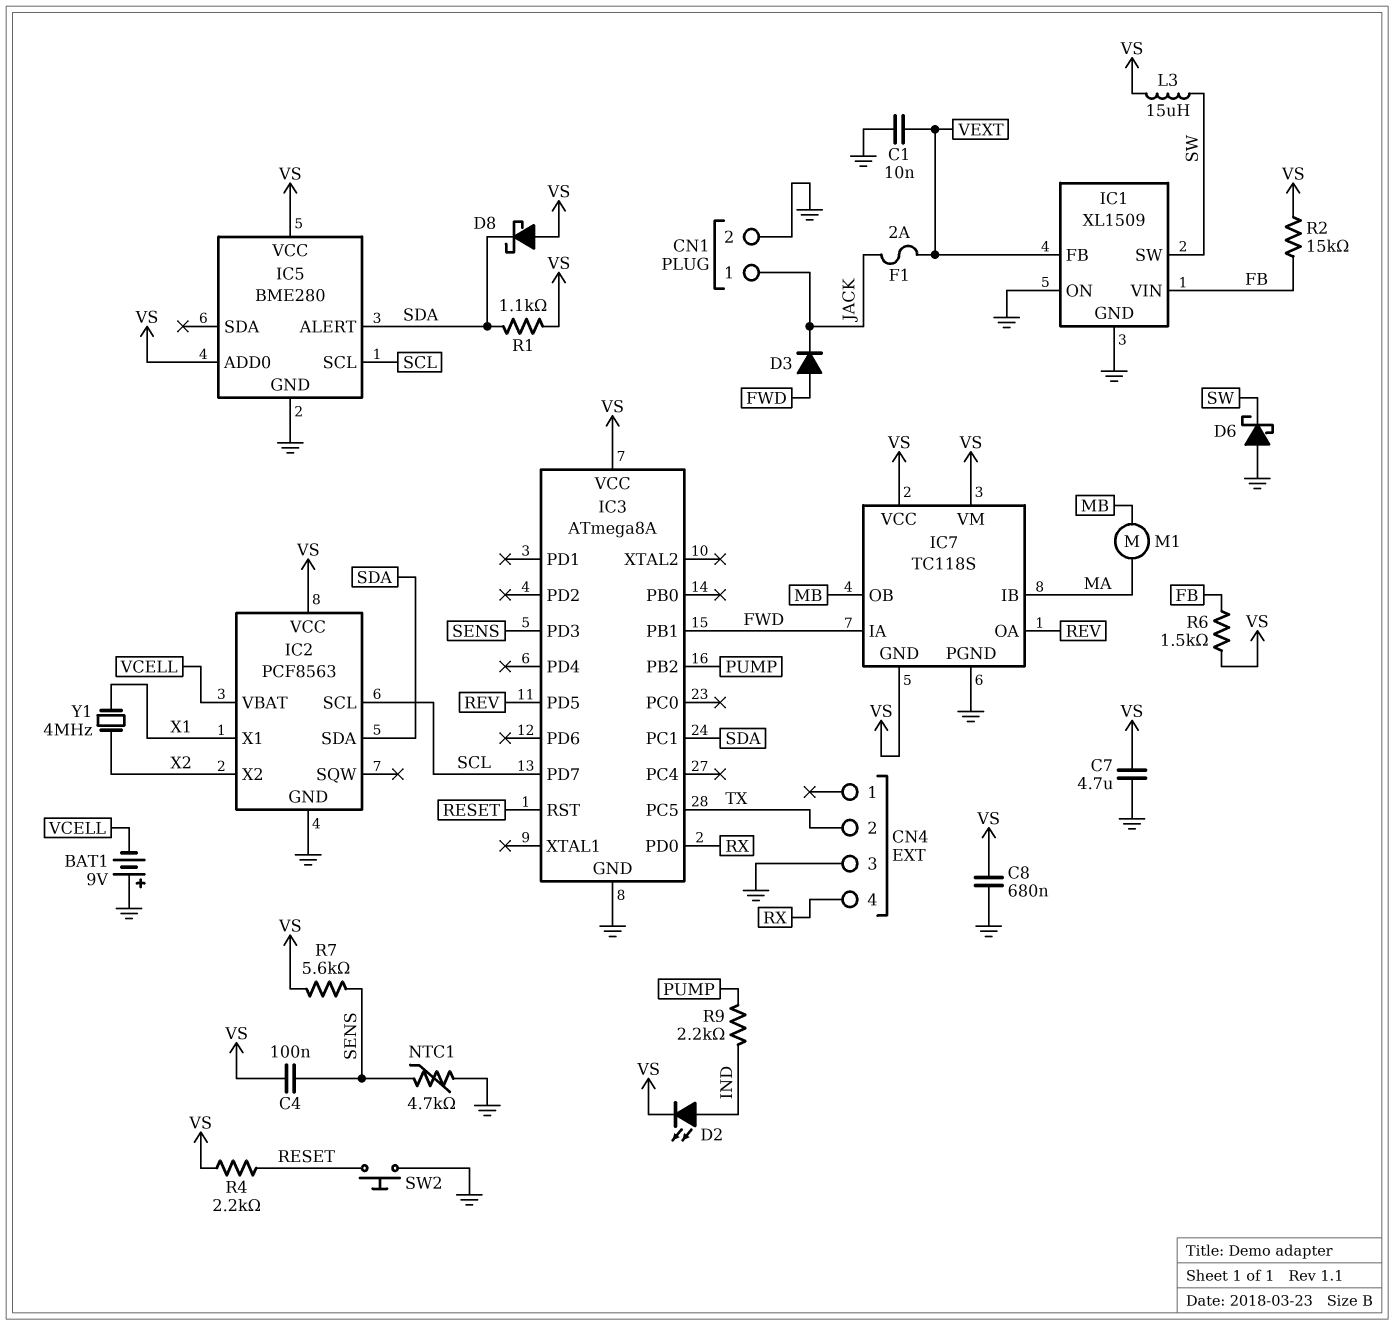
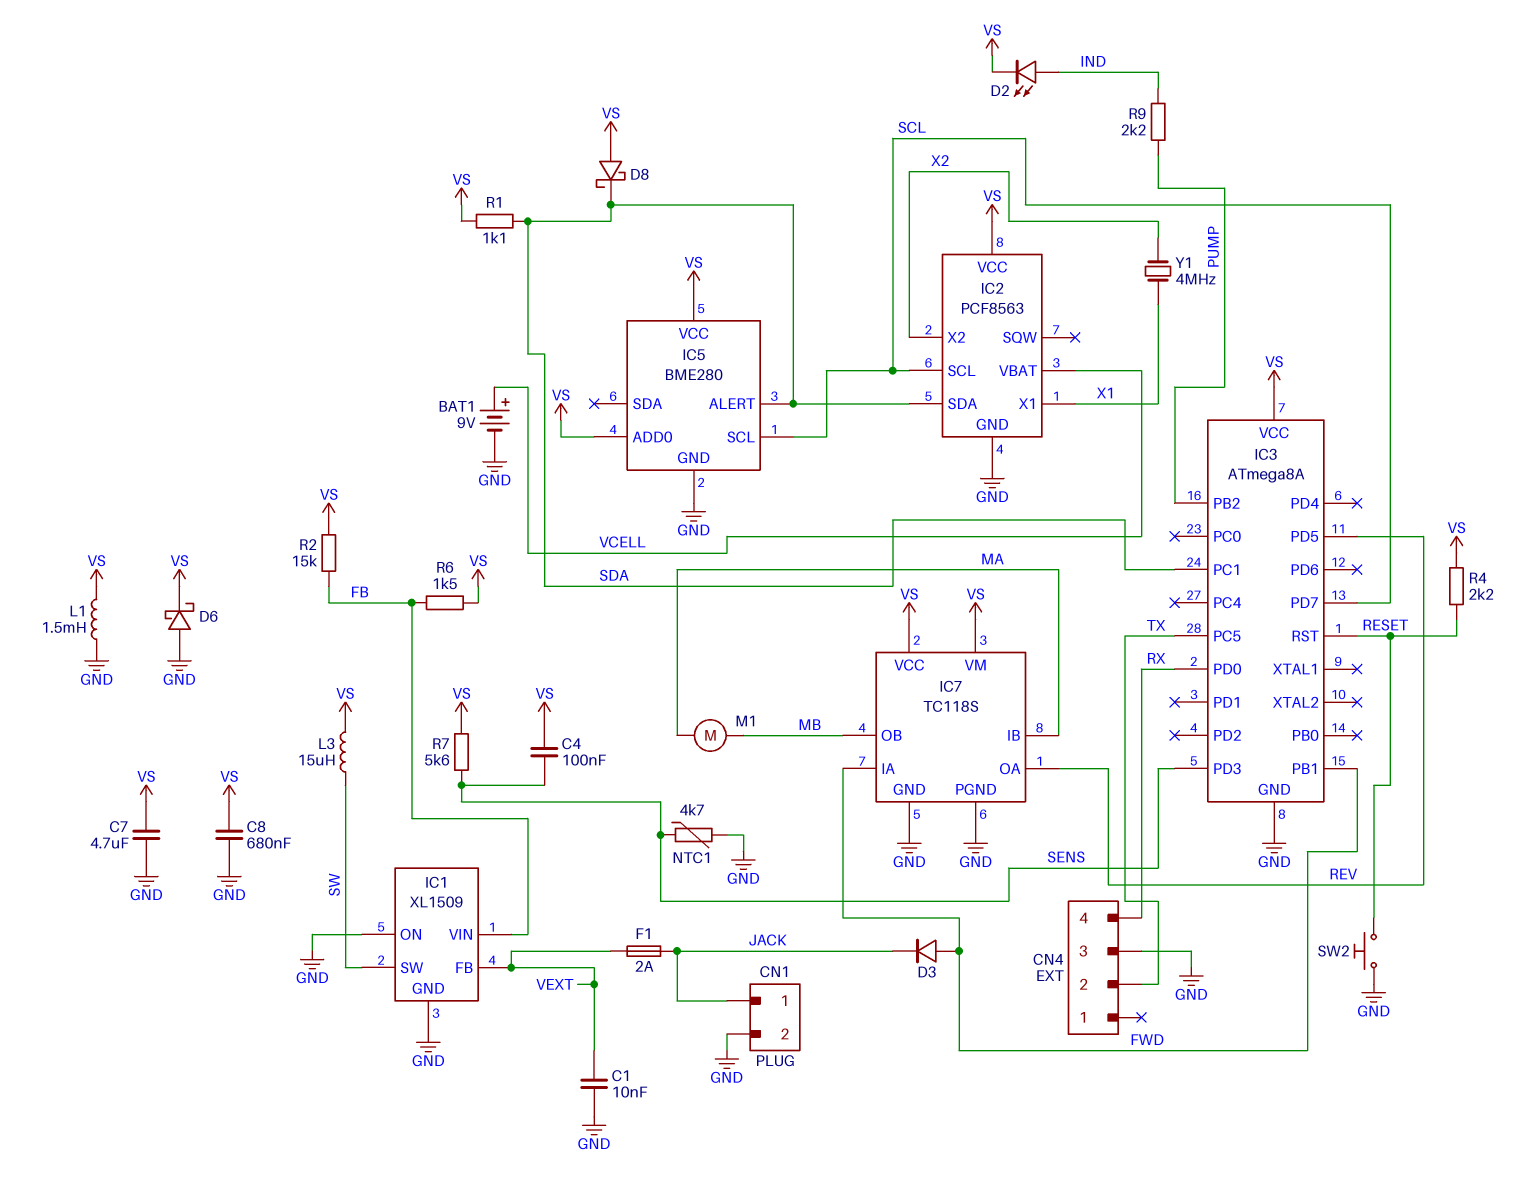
BAT1: 9V (plus GND, minus VCELL) -> 9V (plus VCELL, minus GND)
D6: schottky (A GND, K SW) -> schottky (A GND, K VS)
IC7 pin GND: VS -> GND
L1: none -> 1.5mH (GND, VS)

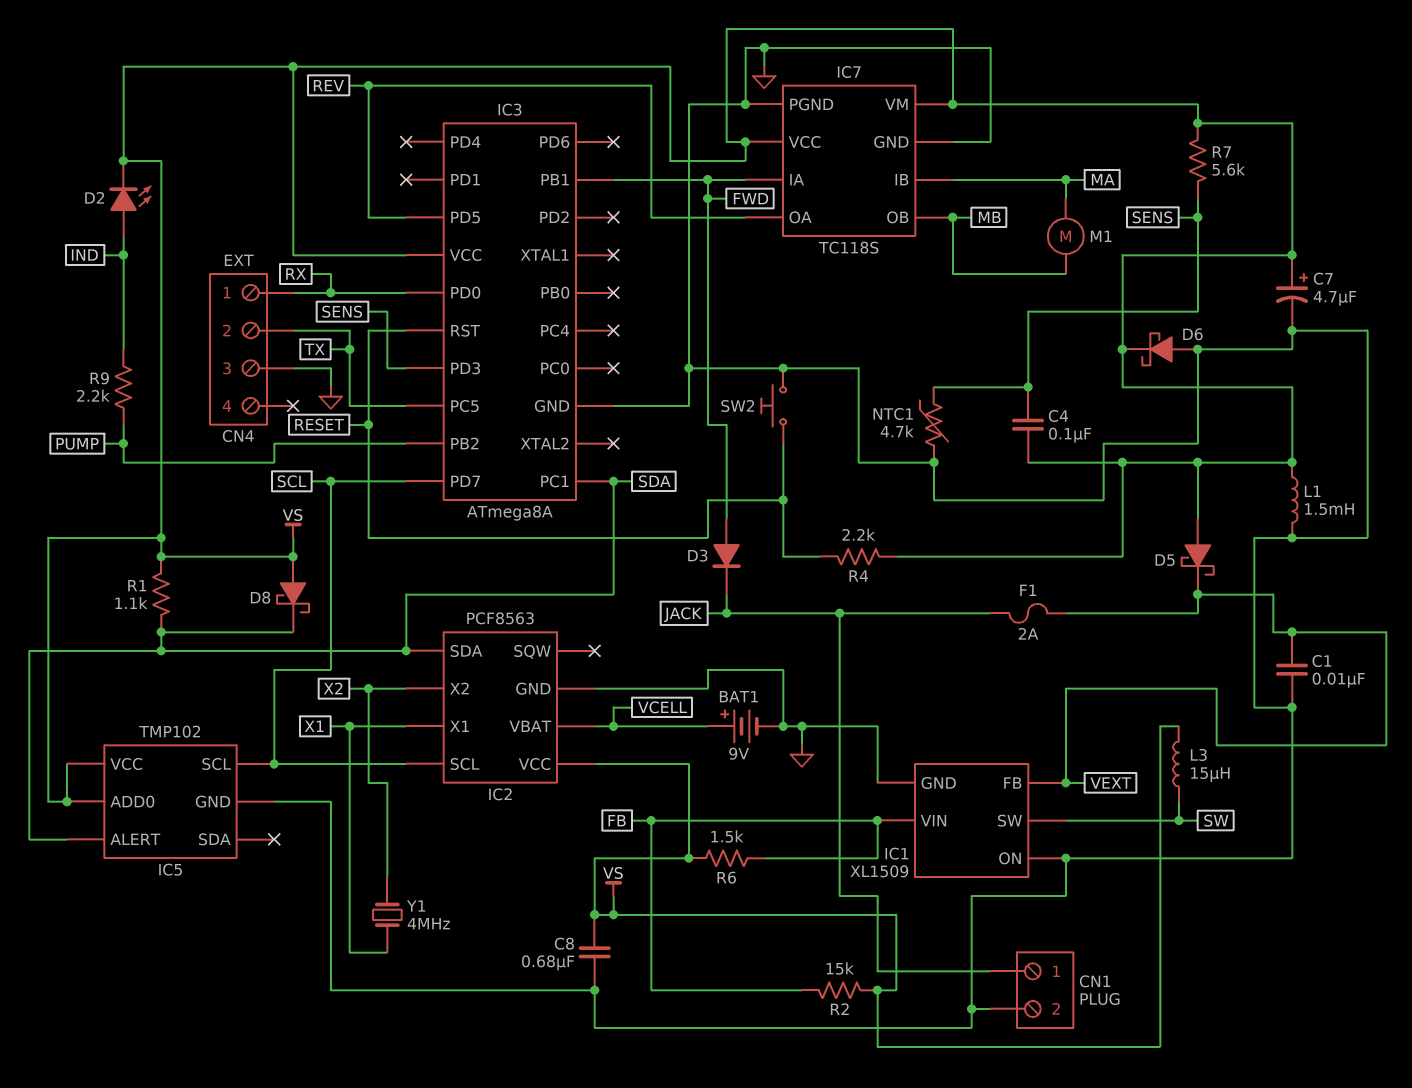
C7: 4.7uF (GND, VS) -> 4.7uF (plus VS, minus GND)
CN4 pin 1: none -> RX
CN4 pin 4: RX -> none
D5: none -> schottky (A VS, K VEXT)
IC5: BME280 -> TMP102

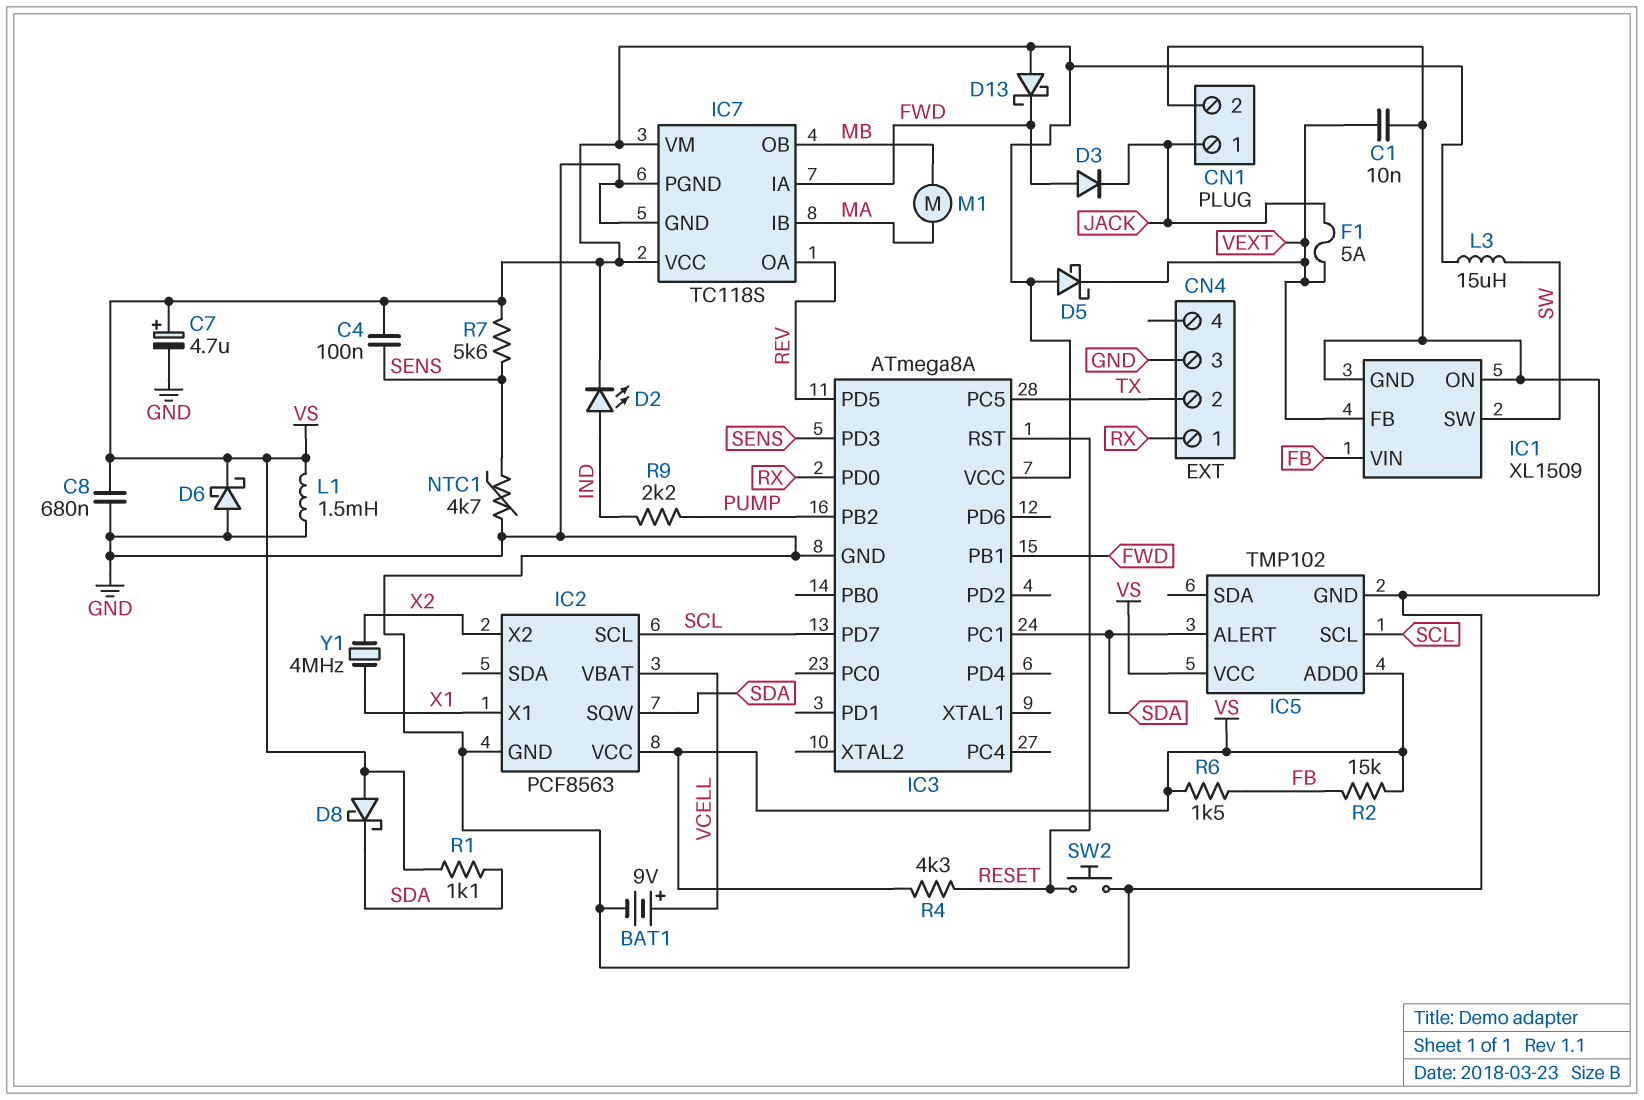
D13: none -> schottky (A VS, K FWD)
F1: 2A (JACK, VEXT) -> 5A (JACK, VEXT)
IC2 pin SDA: SDA -> none
IC2 pin SQW: none -> SDA
R4: 2.2k (RESET, VS) -> 4.3k (RESET, VS)

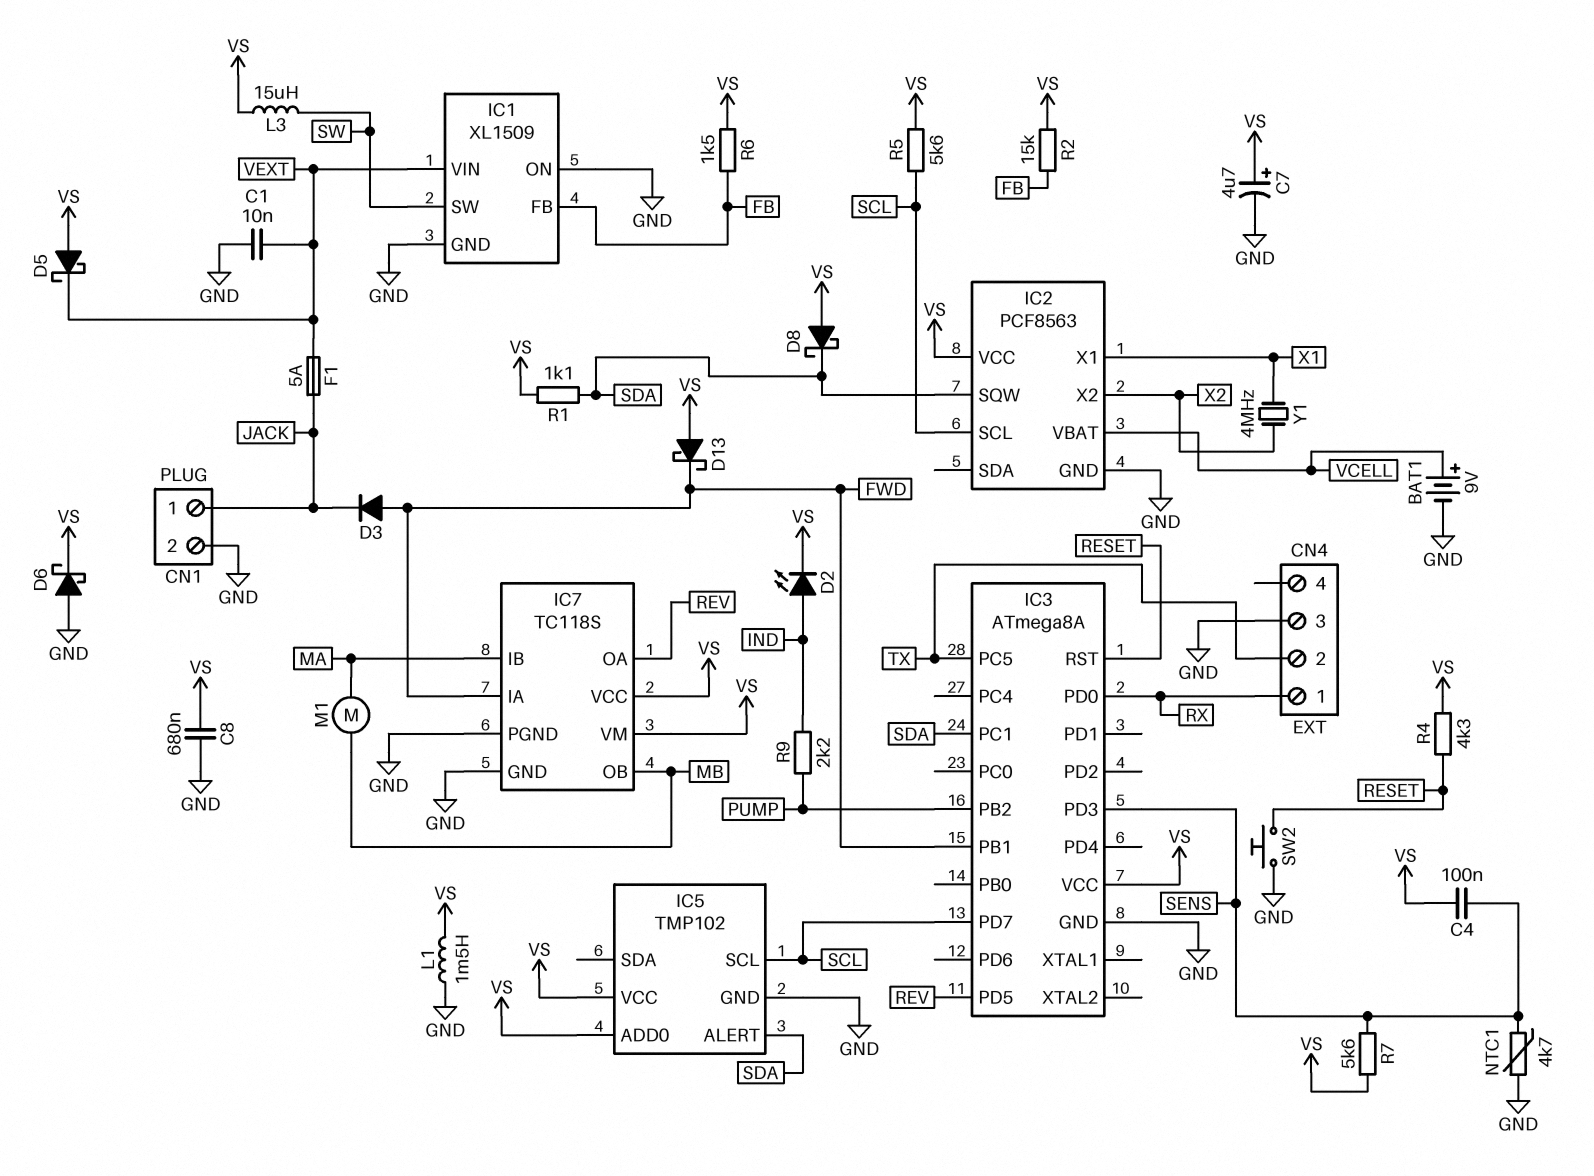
IC1 pin FB: VEXT -> FB
IC1 pin VIN: FB -> VEXT
R5: none -> 5.6k (SCL, VS)

